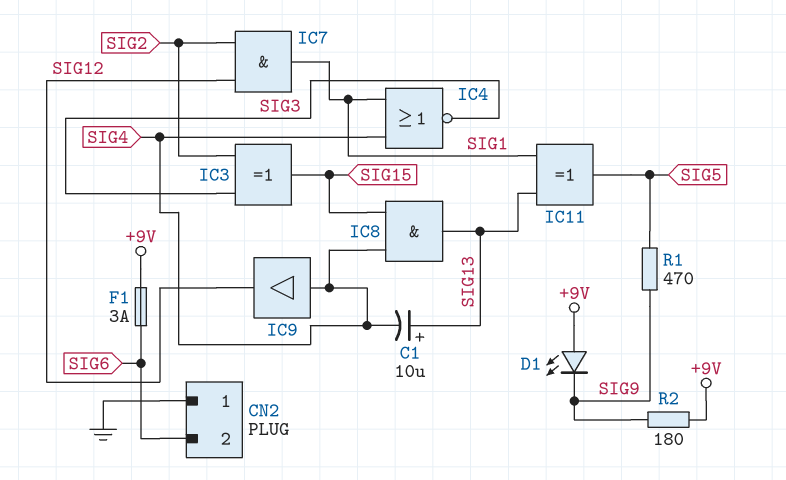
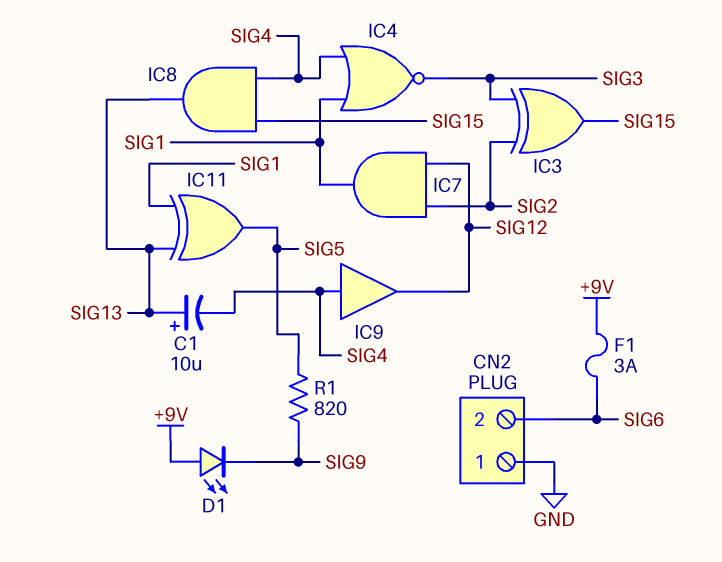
R1: 470 (SIG5, SIG9) -> 820 (SIG5, SIG9)
R2: 180 (+9V, SIG9) -> none

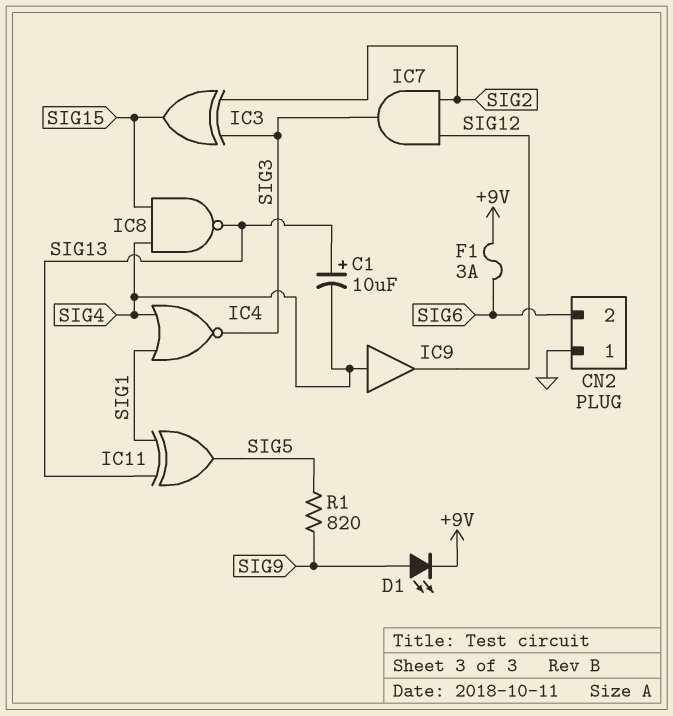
D1: LED (A +9V, K SIG9) -> LED (A SIG9, K +9V)
IC7: AND (in SIG2, in SIG12, out SIG1) -> AND (in SIG2, in SIG12, out SIG3)
IC8: AND (in SIG4, in SIG15, out SIG13) -> NAND (in SIG4, in SIG15, out SIG13)

